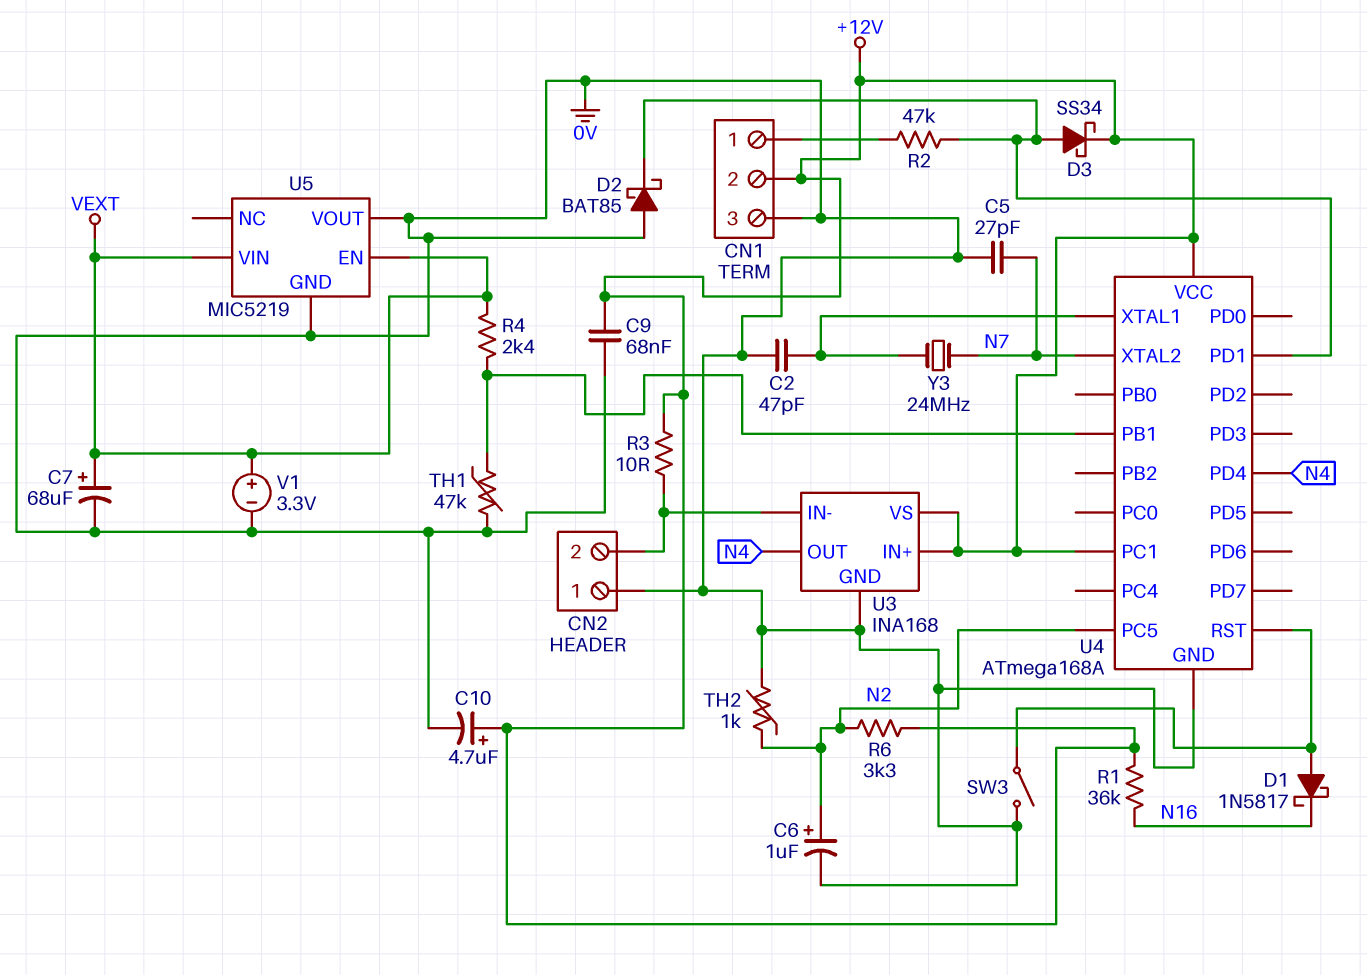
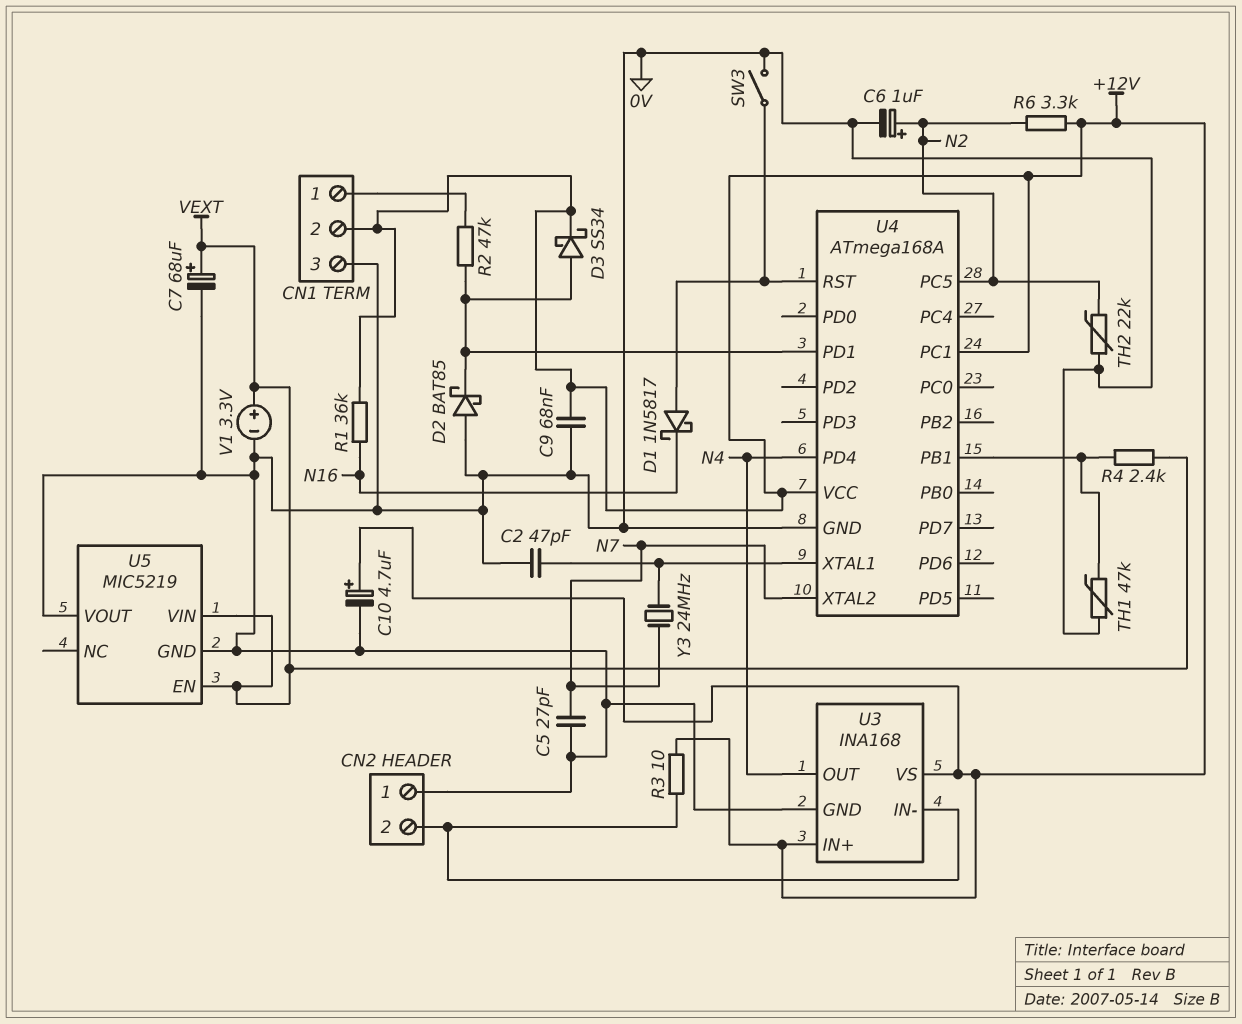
TH2: 1k (0V, N2) -> 22k (0V, N2)

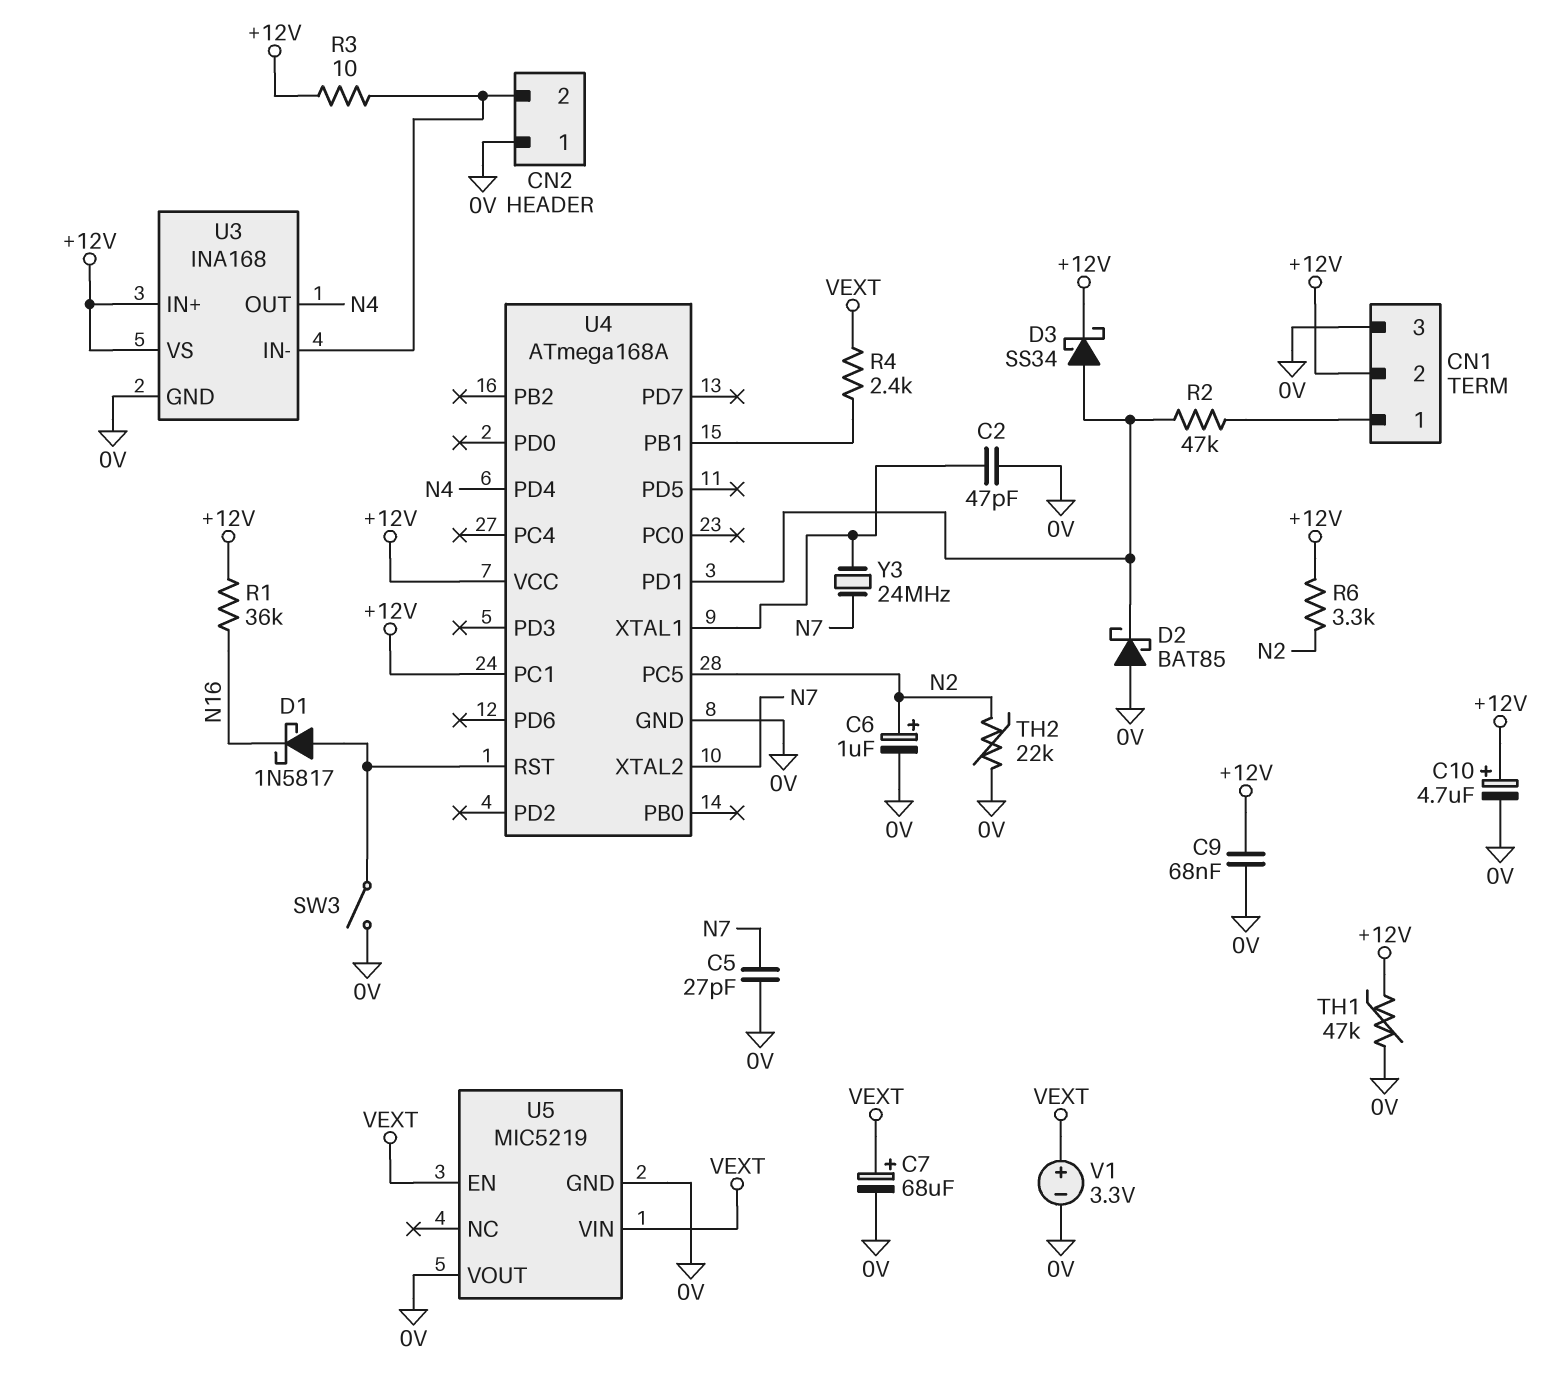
TH1: 47k (0V, U4/PB1) -> 47k (+12V, 0V)

